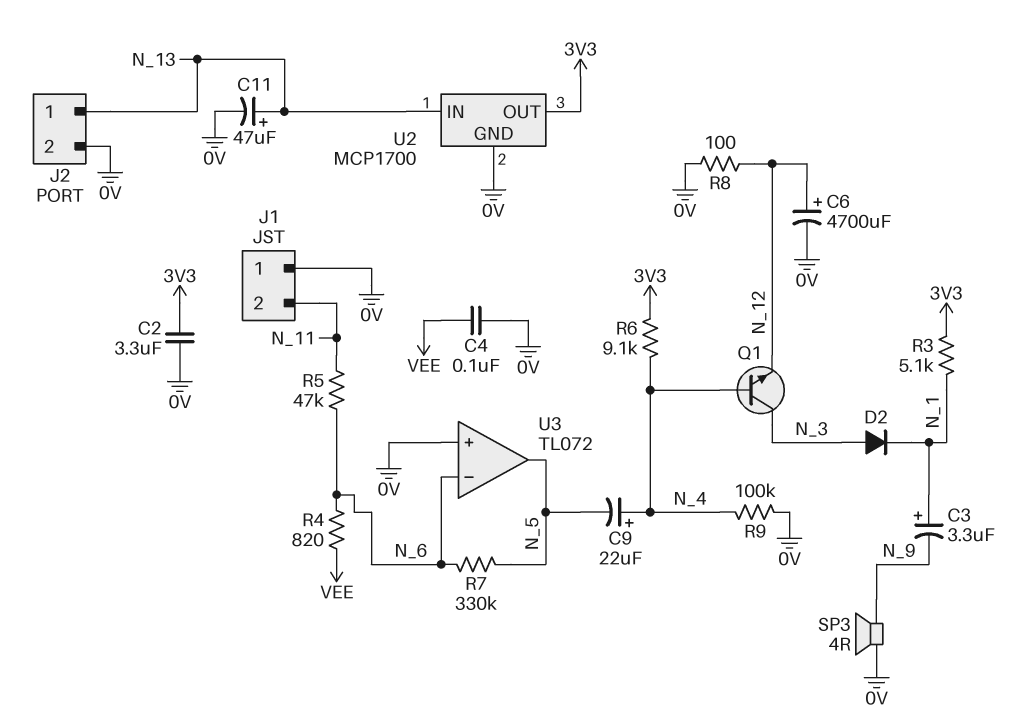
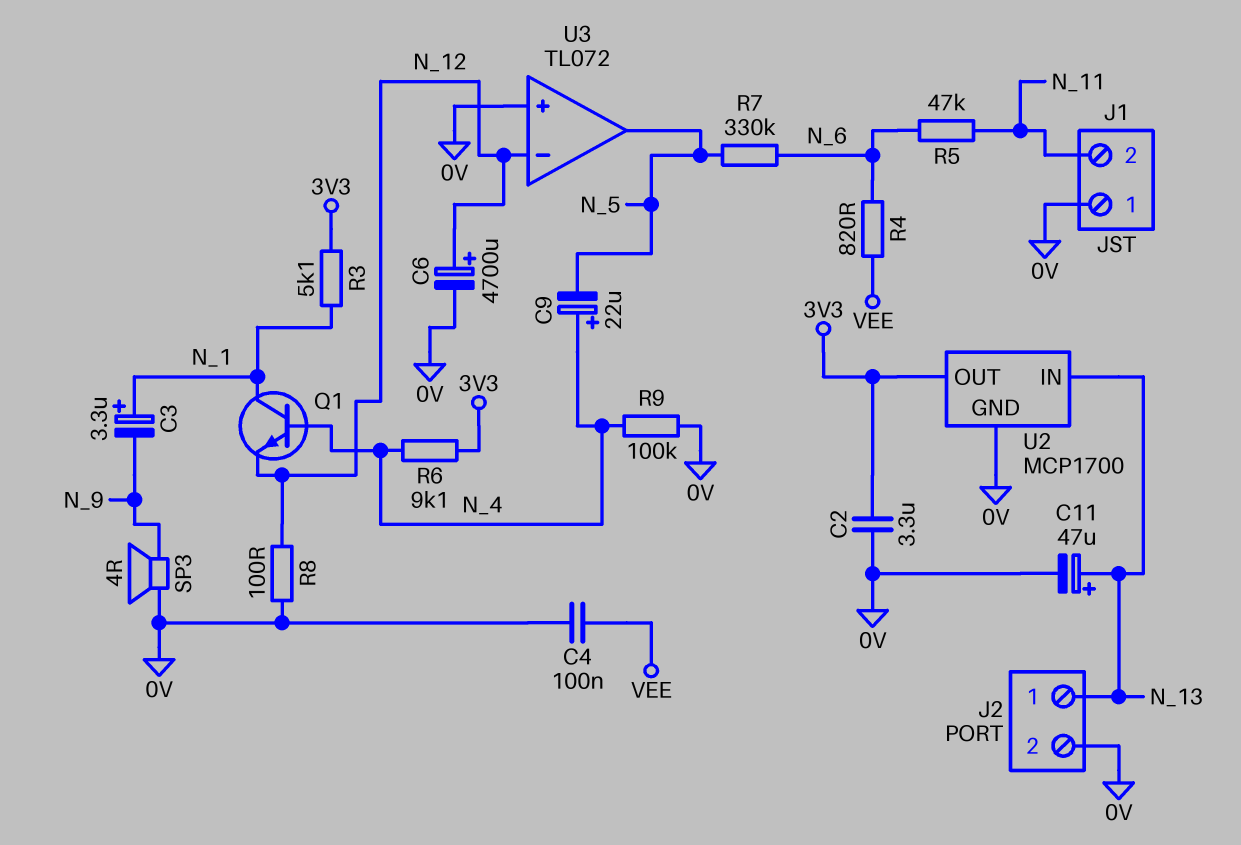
D2: diode (A N_3, K N_1) -> none
Q1: NPN (B N_4, C N_3, E N_12) -> NPN (B N_4, C N_1, E N_12)
U3 pin in-: N_6 -> N_12

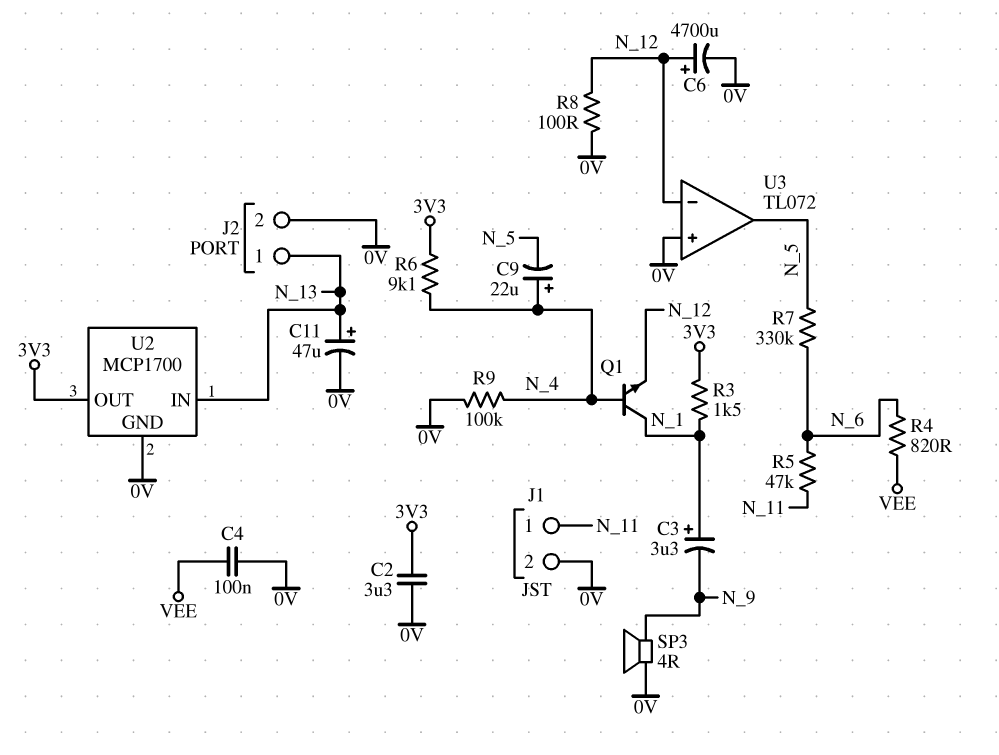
J1 pin 1: 0V -> N_11
J1 pin 2: N_11 -> 0V
R3: 5.1k (3V3, N_1) -> 1.5k (3V3, N_1)

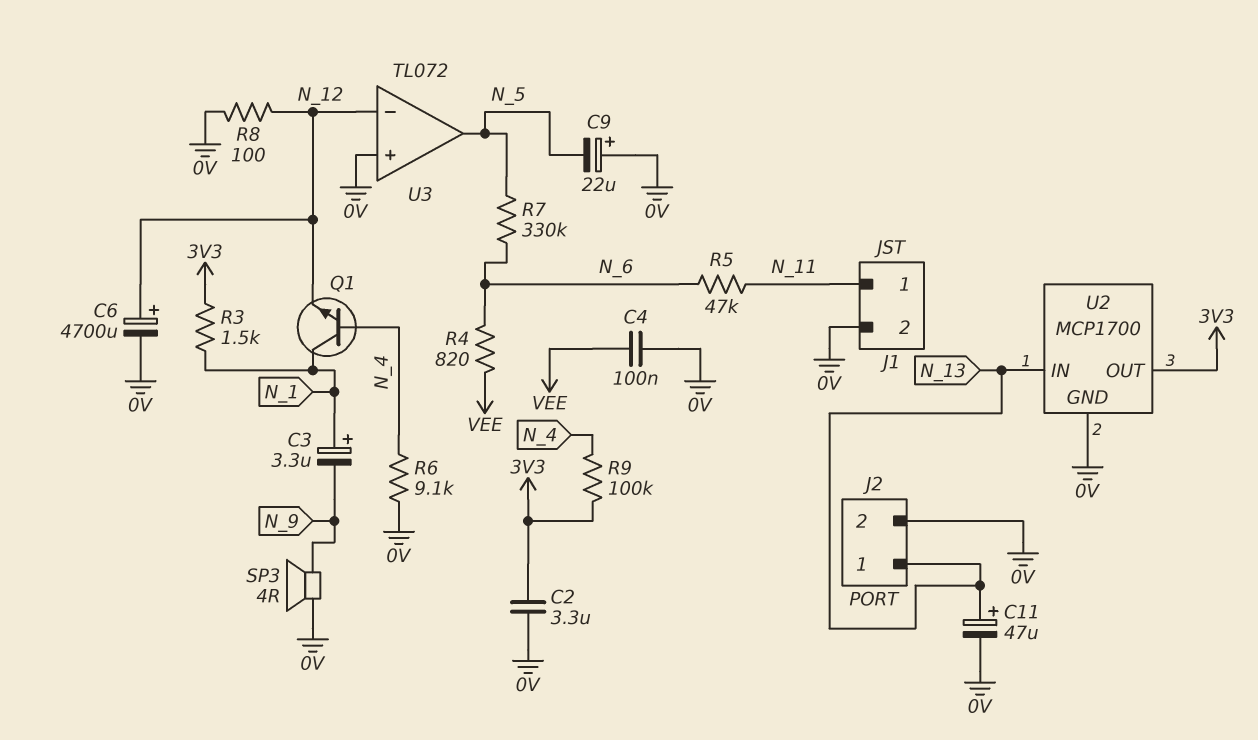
C9: 22uF (plus N_4, minus N_5) -> 22uF (plus 0V, minus N_5)
R6: 9.1k (3V3, N_4) -> 9.1k (0V, N_4)
R9: 100k (0V, N_4) -> 100k (3V3, N_4)

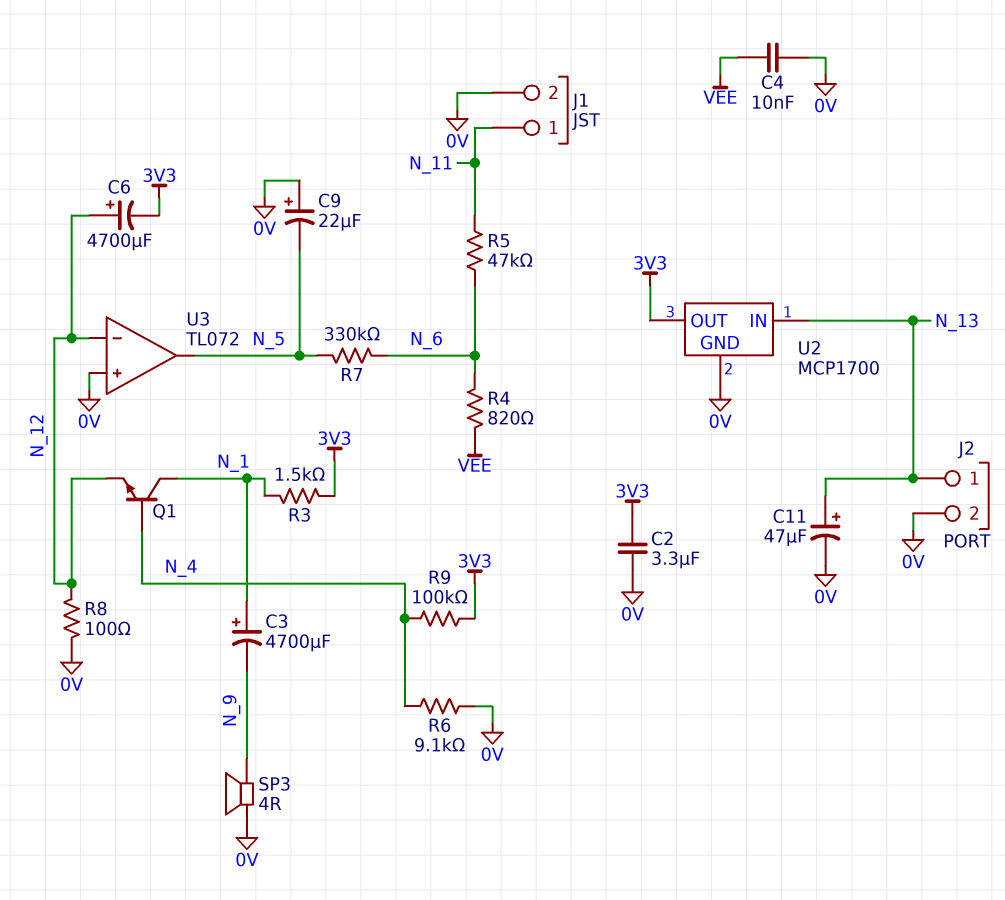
C3: 3.3uF (plus N_1, minus N_9) -> 4700uF (plus N_1, minus N_9)
C4: 100nF (0V, VEE) -> 10nF (0V, VEE)
C6: 4700uF (plus N_12, minus 0V) -> 4700uF (plus N_12, minus 3V3)

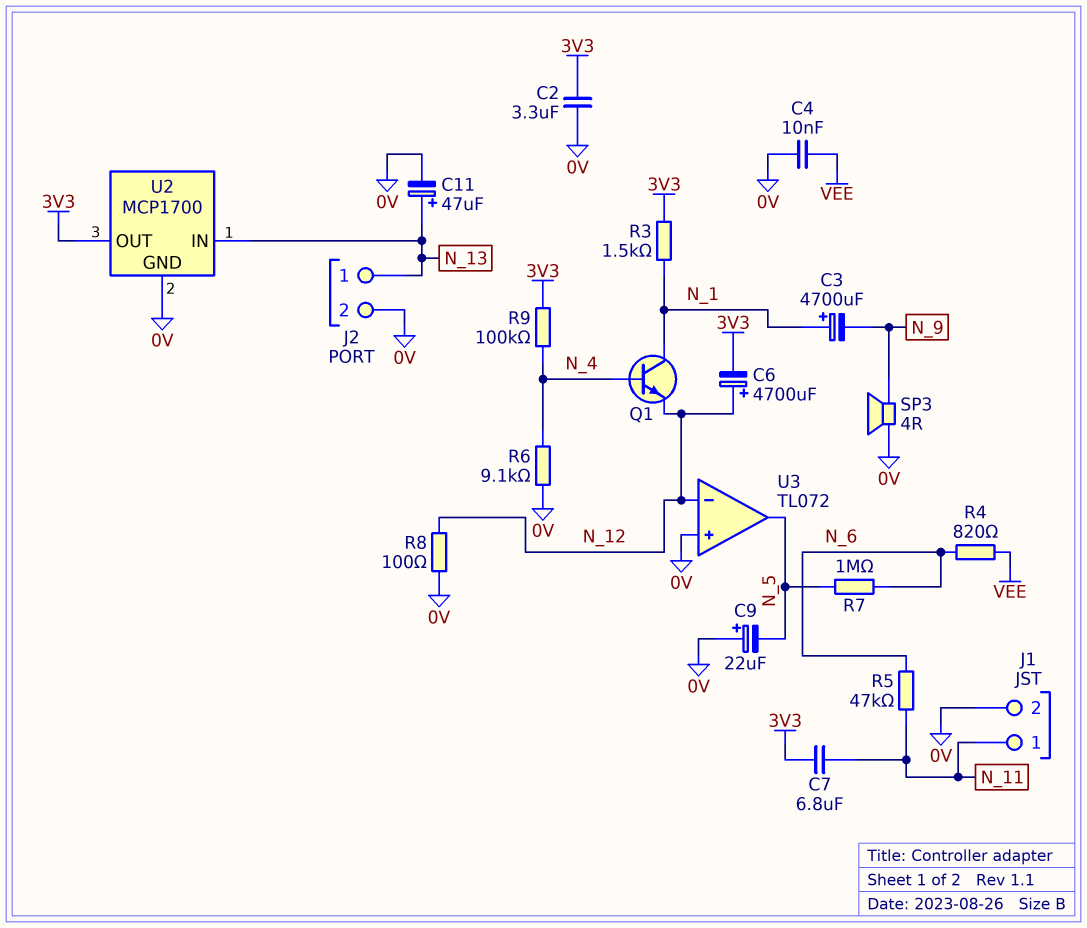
C7: none -> 6.8uF (3V3, N_11)
R7: 330k (N_5, N_6) -> 1M (N_5, N_6)

